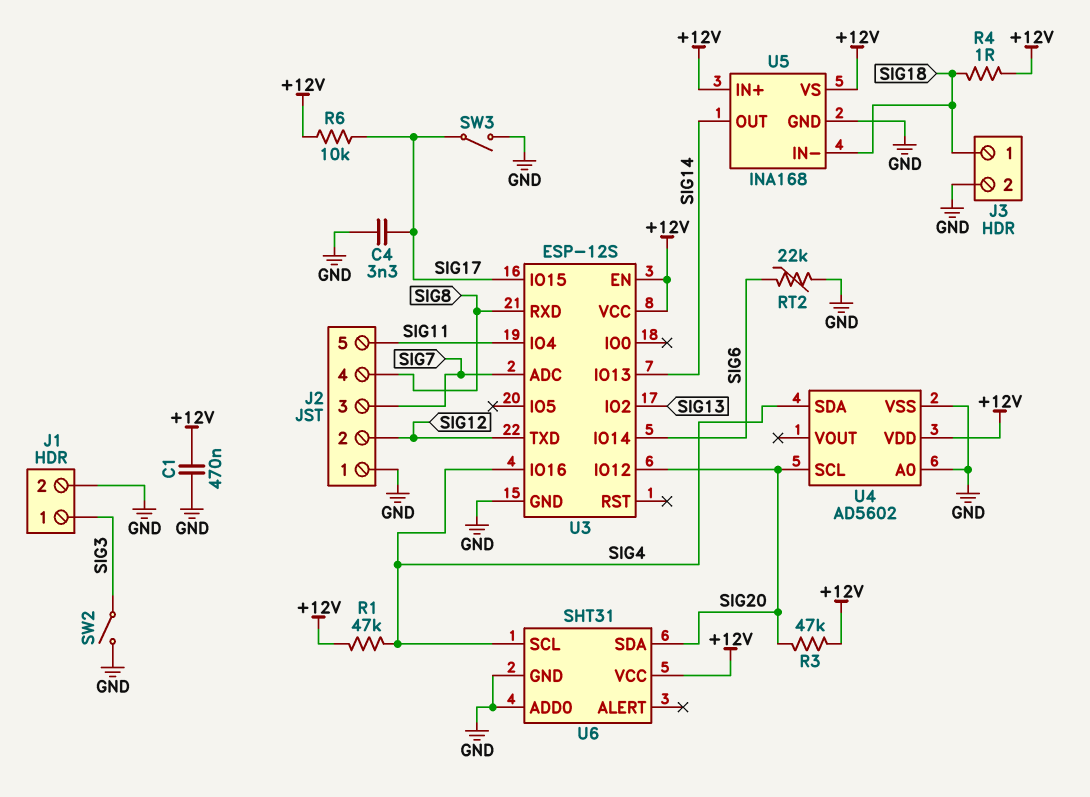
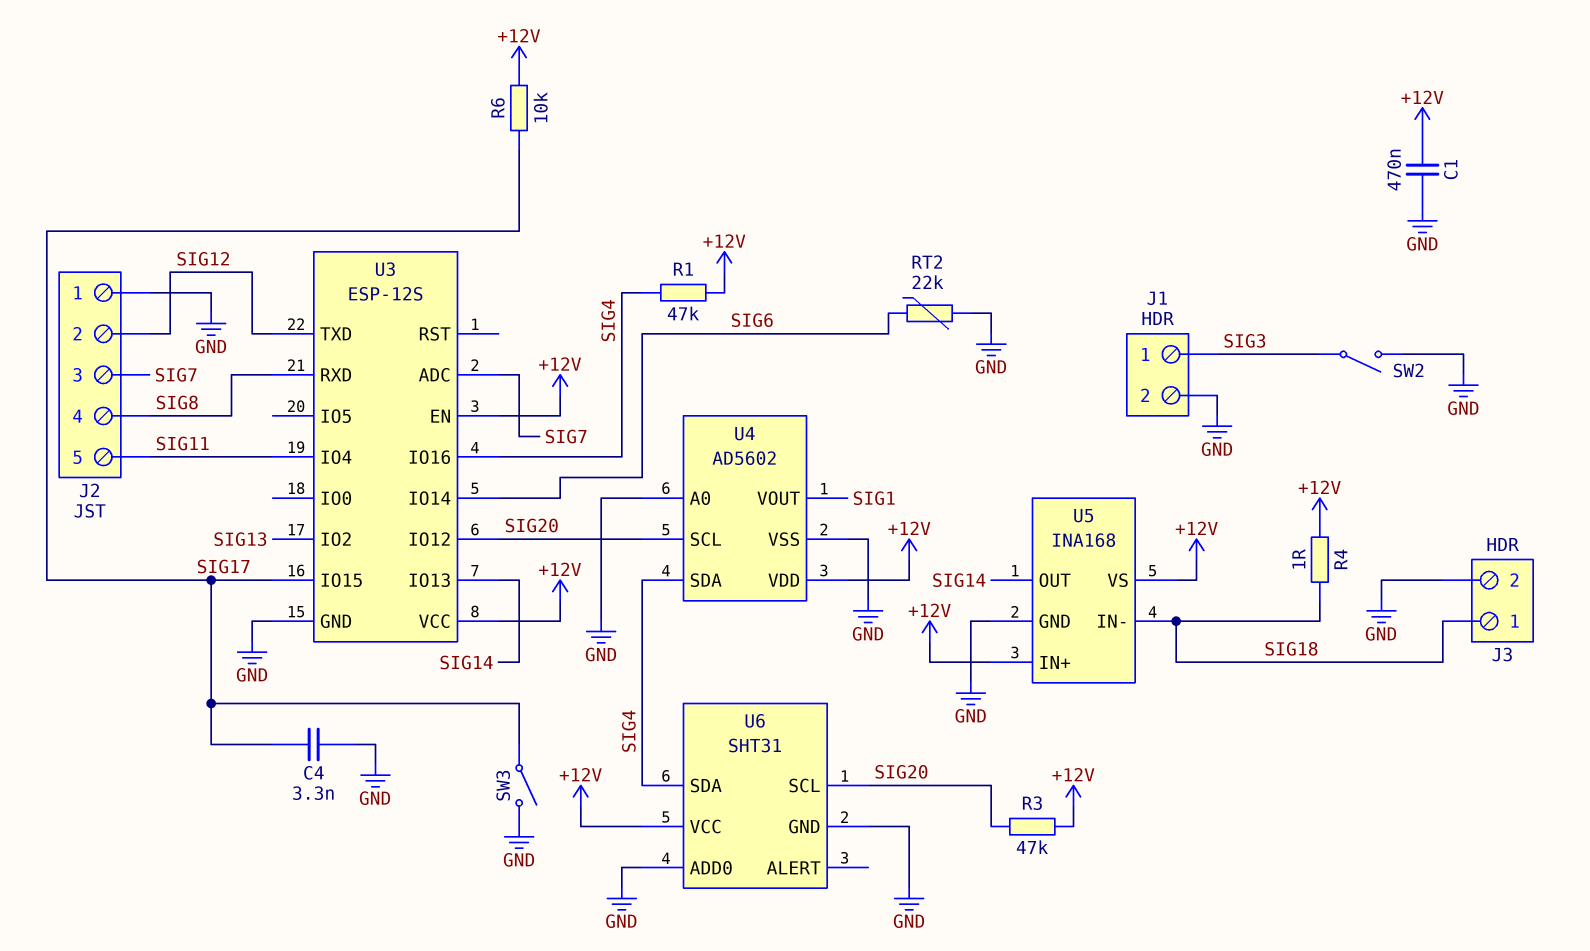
U4 pin VOUT: none -> SIG1
U6 pin SCL: SIG4 -> SIG20
U6 pin SDA: SIG20 -> SIG4

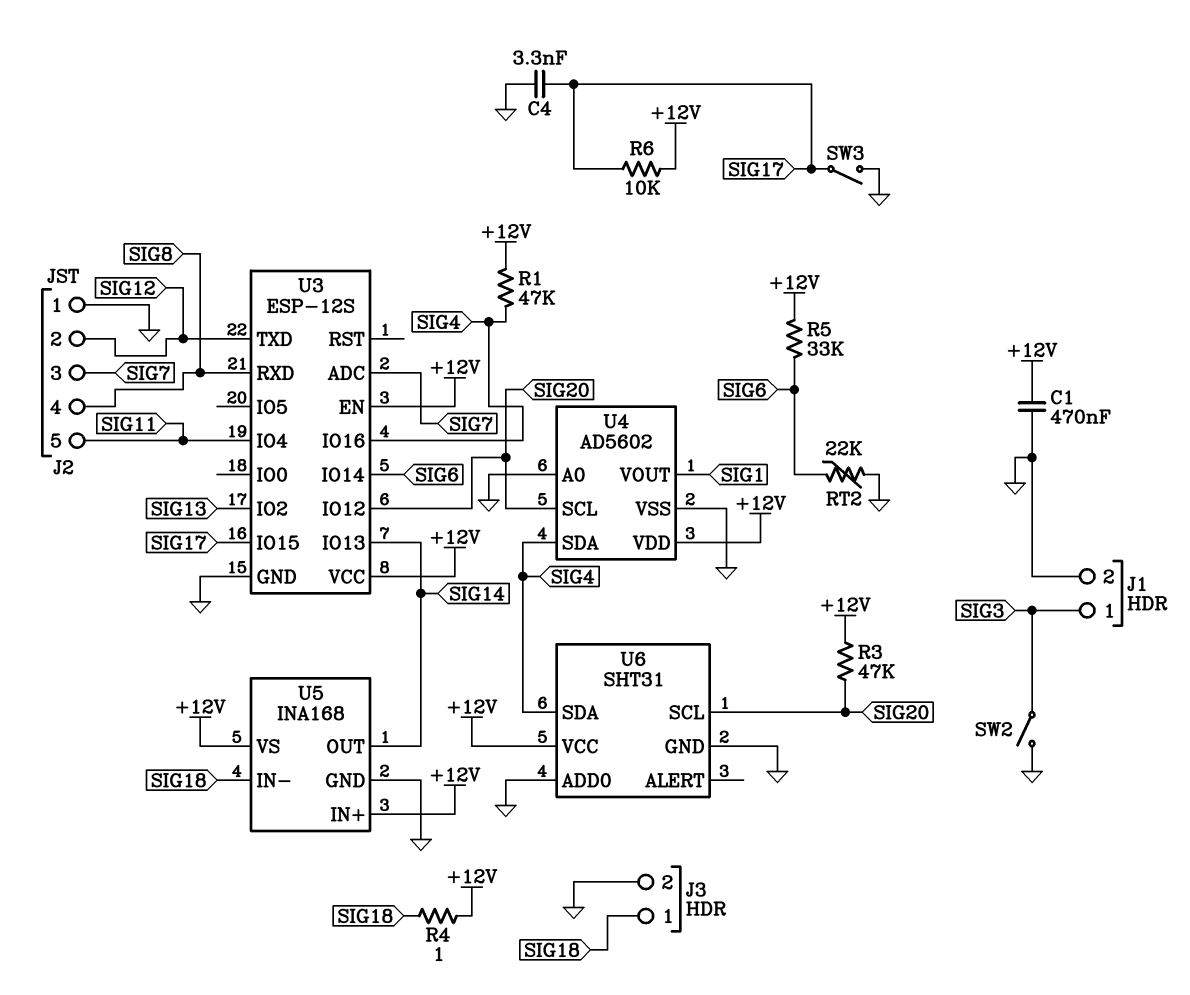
R5: none -> 33k (+12V, SIG6)

